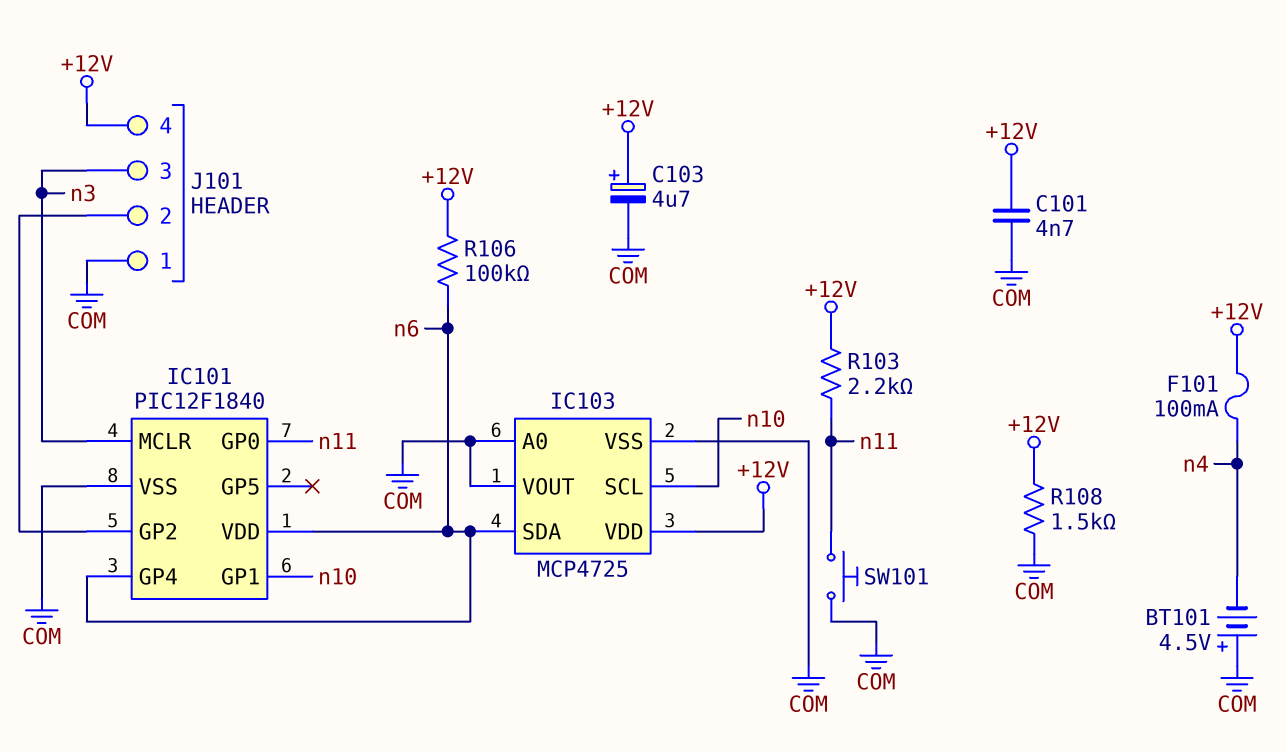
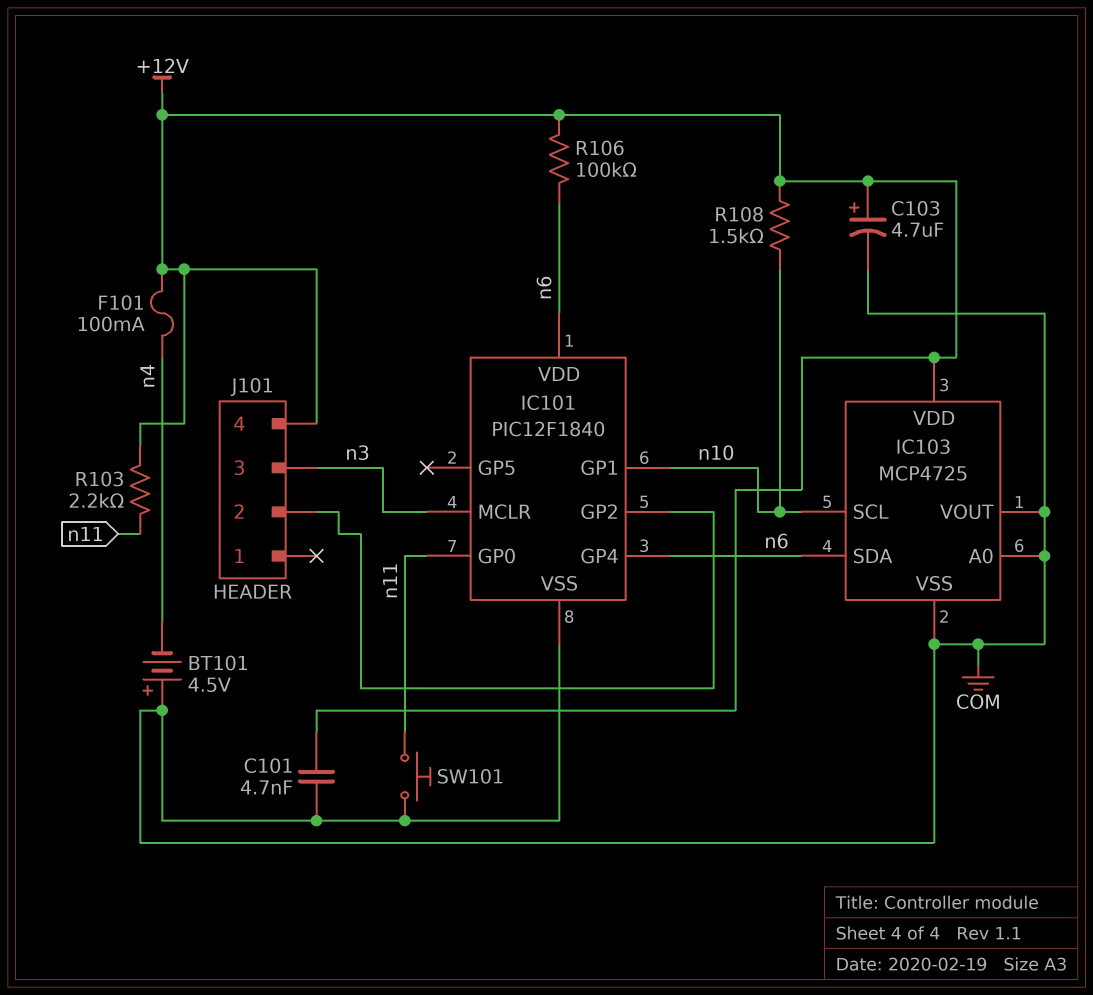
J101 pin 1: COM -> none
R108: 1.5k (+12V, COM) -> 1.5k (+12V, n10)

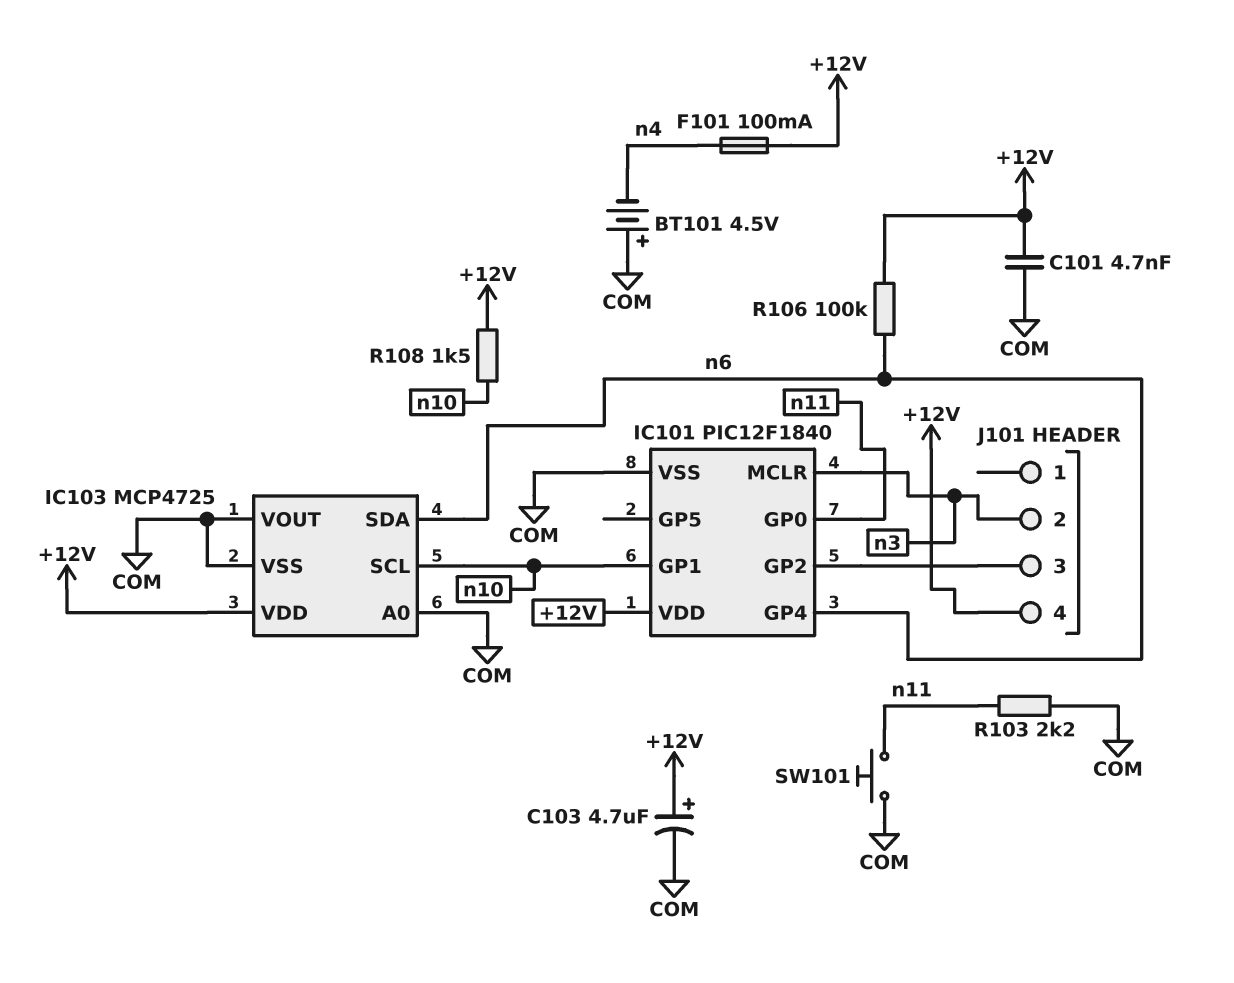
IC101 pin VDD: n6 -> +12V
J101 pin 2: IC101/GP2 -> n3
J101 pin 3: n3 -> IC101/GP2
R103: 2.2k (+12V, n11) -> 2.2k (COM, n11)

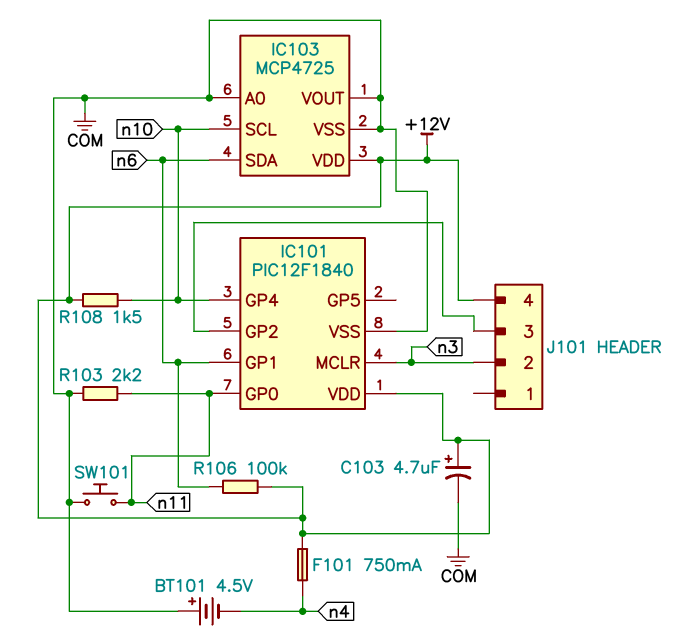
C101: 4.7nF (+12V, COM) -> none
F101: 100mA (+12V, n4) -> 750mA (+12V, n4)
IC101 pin GP1: n10 -> n6
IC101 pin GP4: n6 -> n10

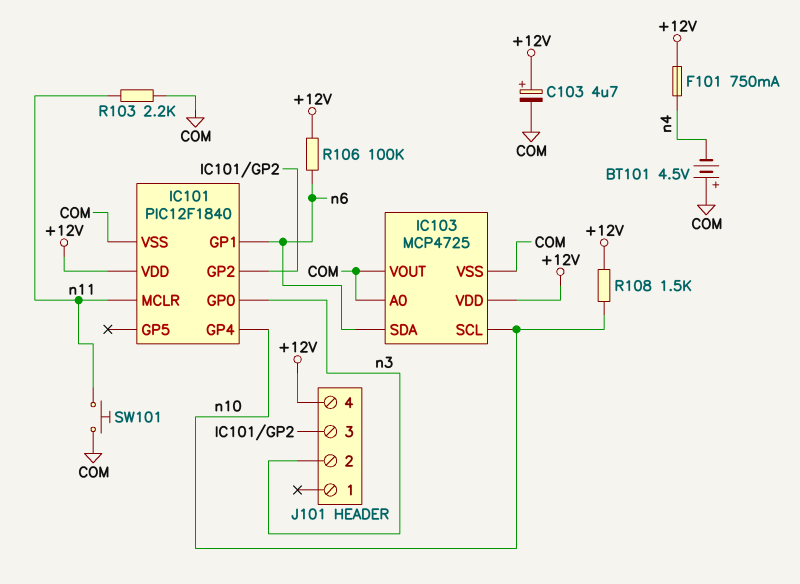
IC101 pin GP0: n11 -> n3
IC101 pin MCLR: n3 -> n11

